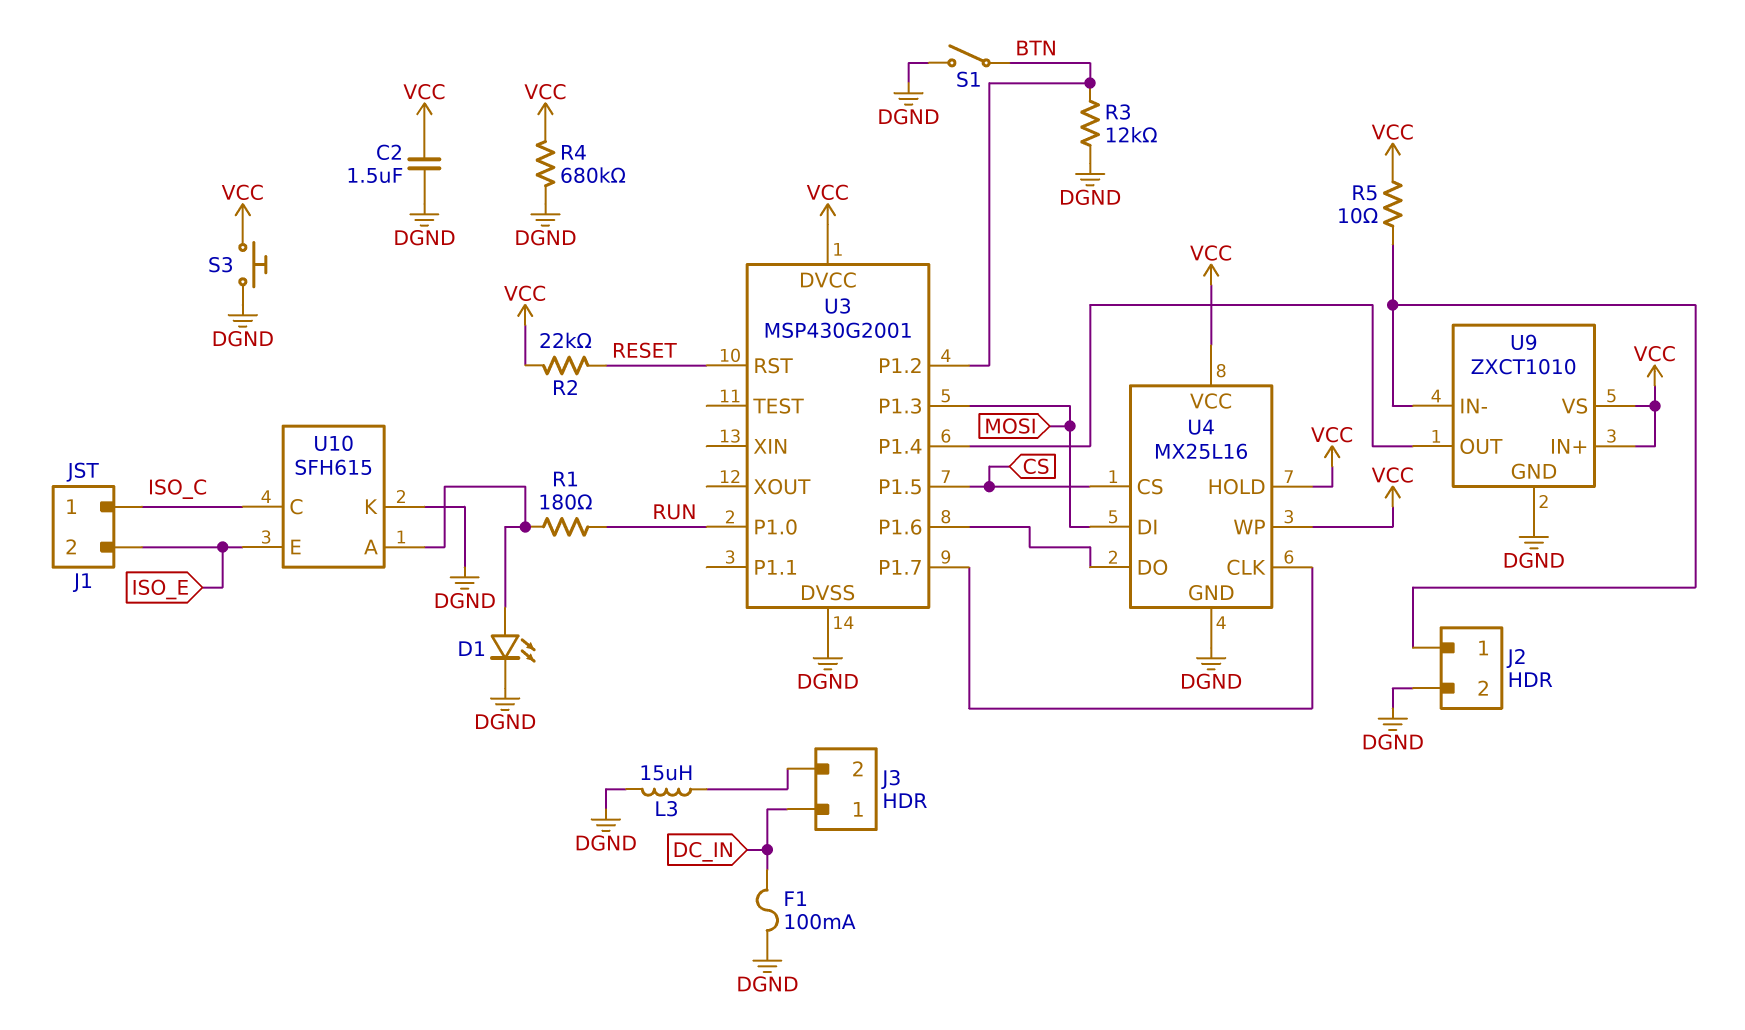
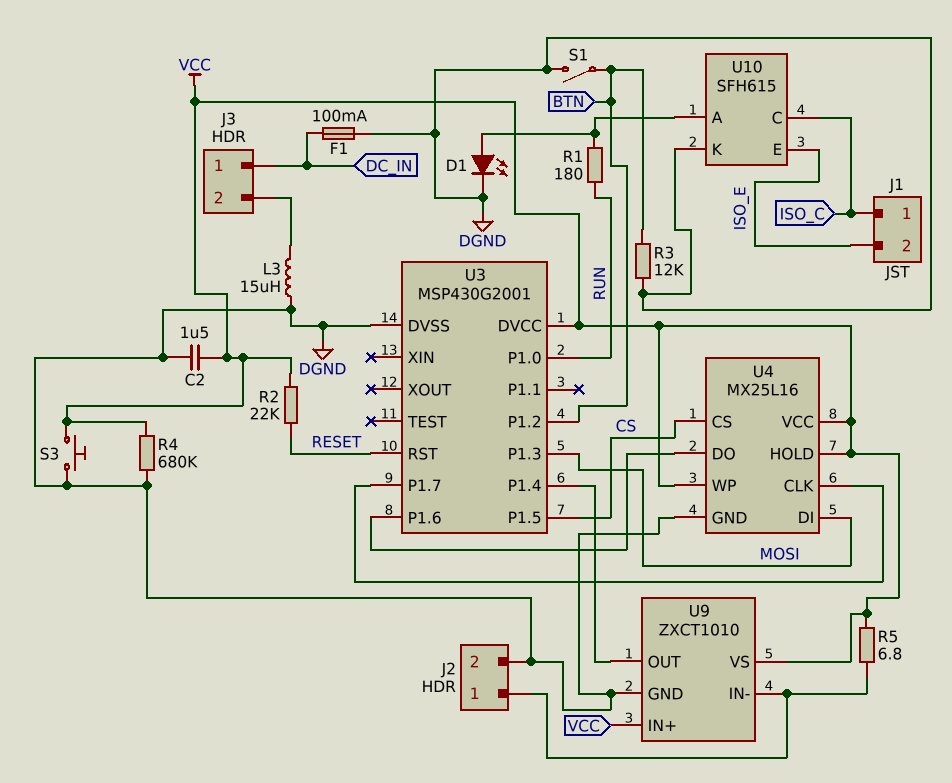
R5: 10 (J2/1, VCC) -> 6.8 (J2/1, VCC)

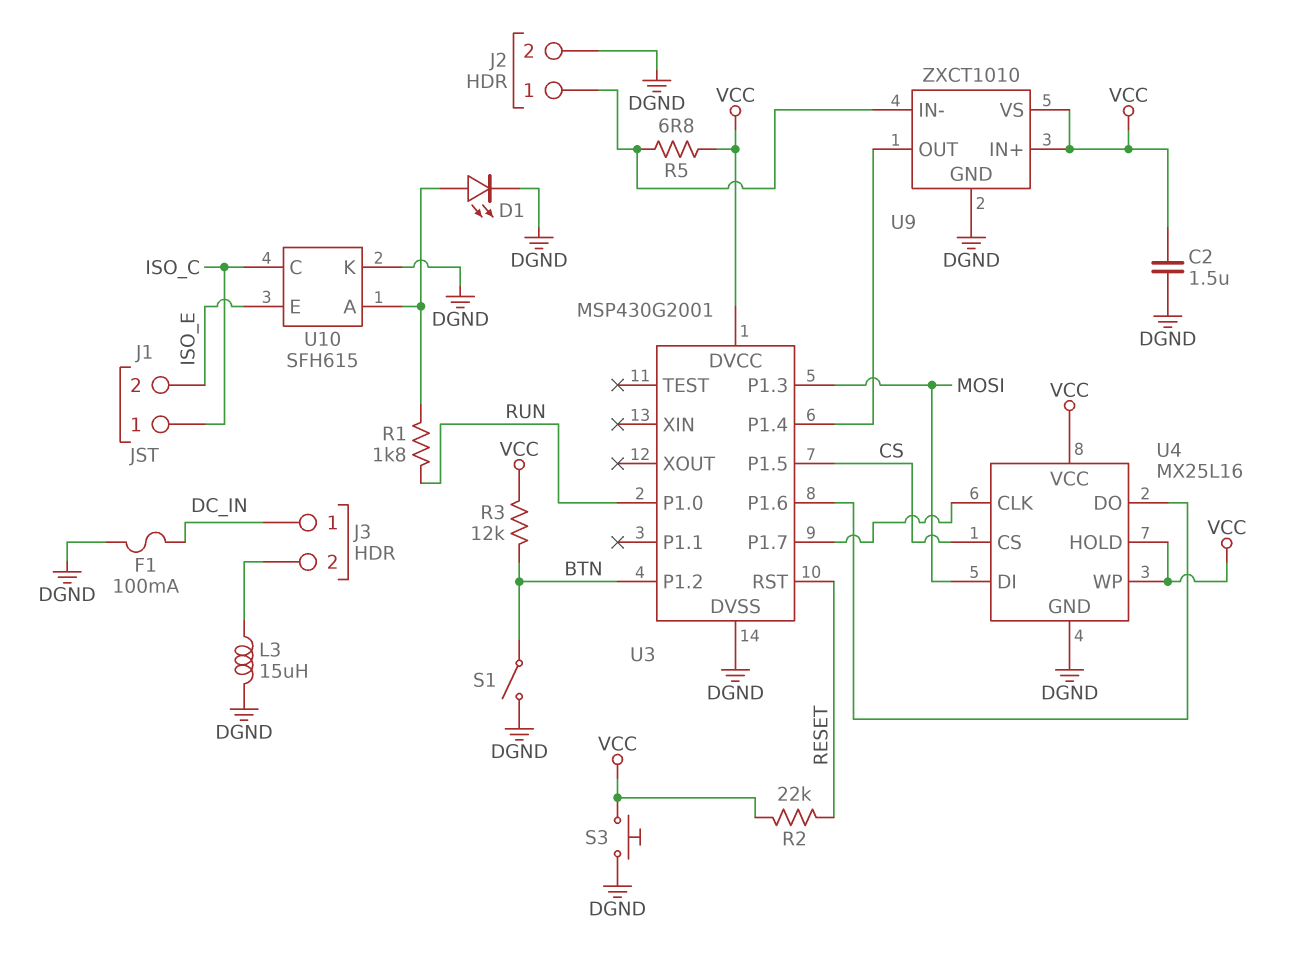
R1: 180 (RUN, U10/A) -> 1.8k (RUN, U10/A)
R3: 12k (BTN, DGND) -> 12k (BTN, VCC)
R4: 680k (DGND, VCC) -> none

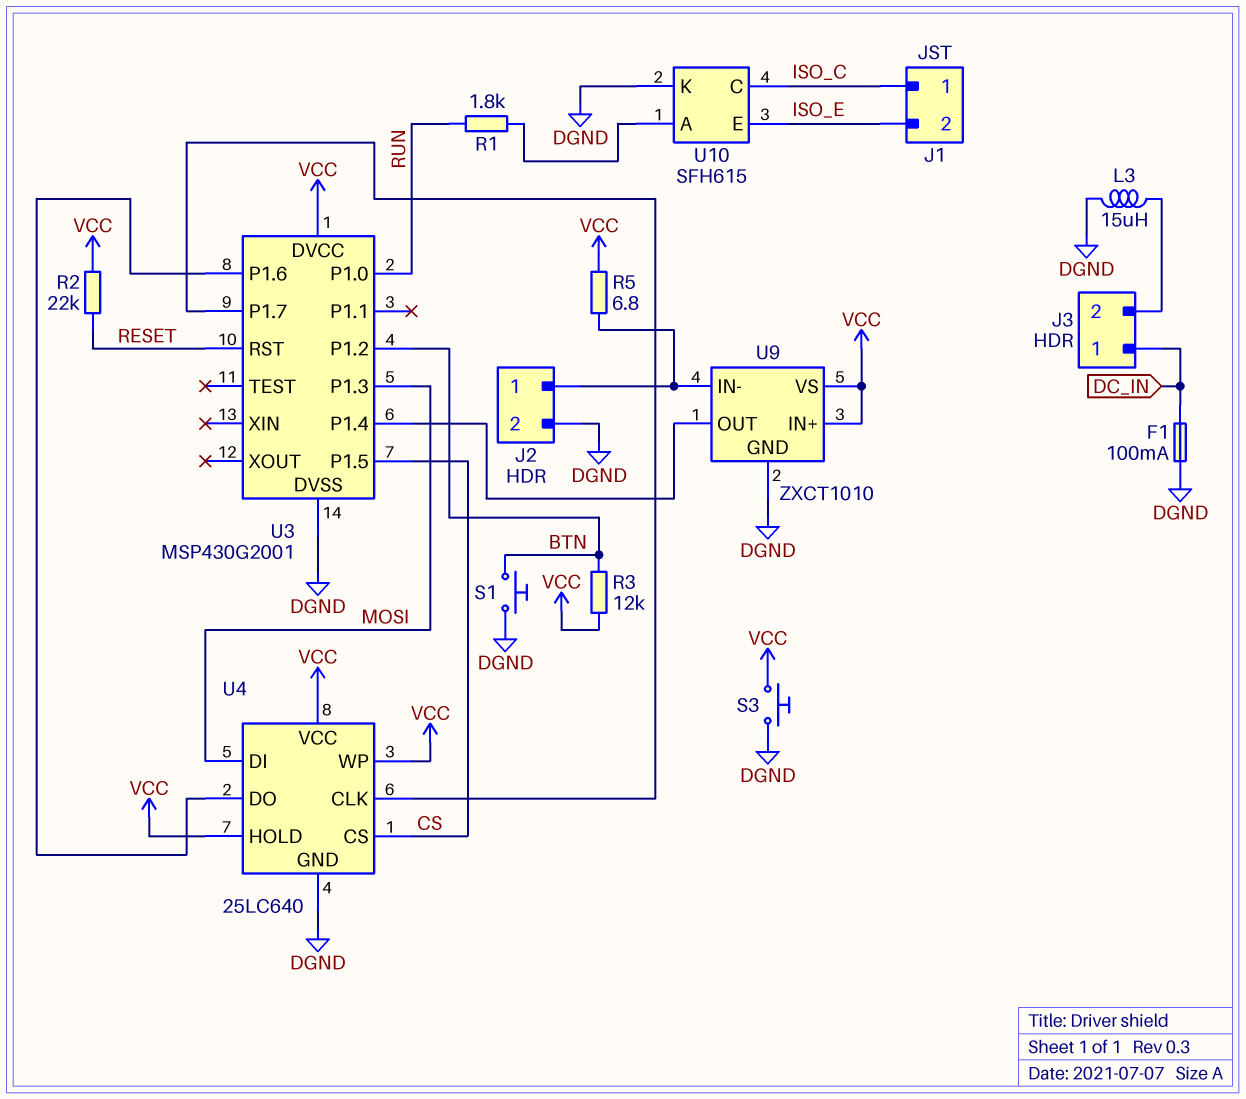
C2: 1.5uF (DGND, VCC) -> none
D1: LED (A U10/A, K DGND) -> none
S1: switch (BTN, DGND) -> button (BTN, DGND)
U4: MX25L16 -> 25LC640

